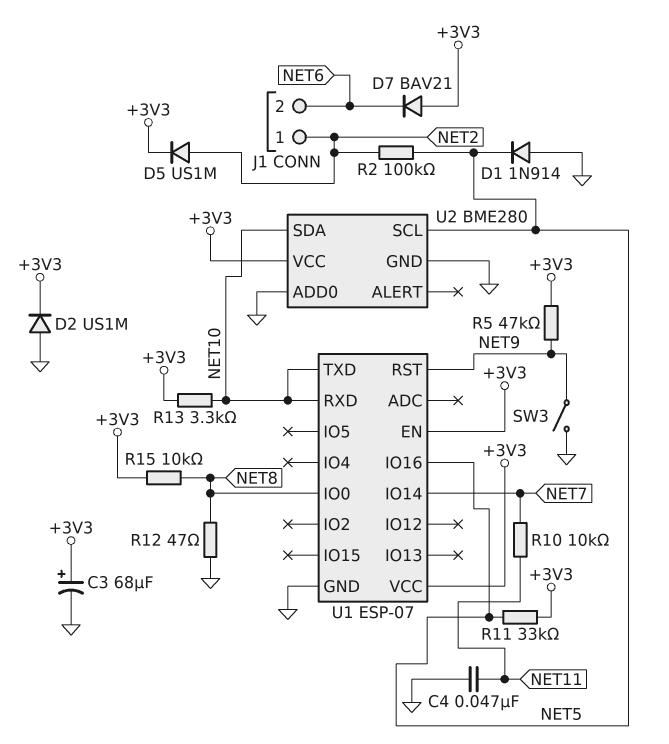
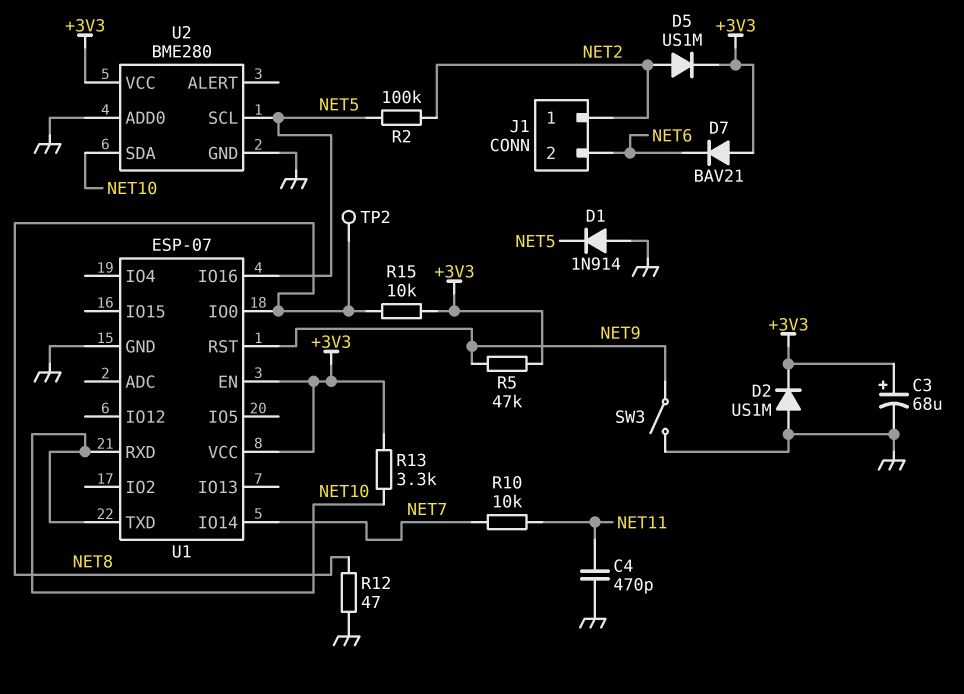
C4: 47nF (GND, NET11) -> 470pF (GND, NET11)
R11: 33k (+3V3, NET5) -> none
TP2: none -> test point (NET8)

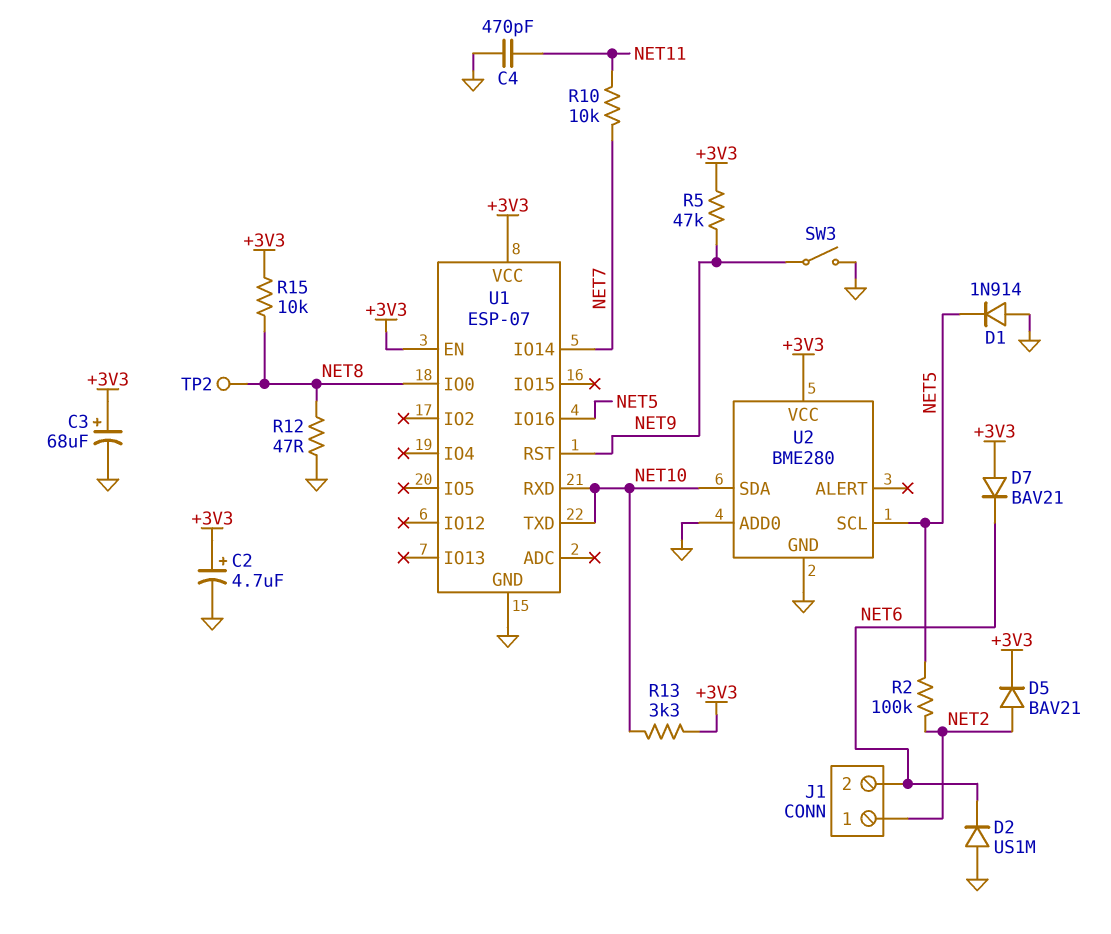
C2: none -> 4.7uF (plus +3V3, minus GND)
D2: diode US1M (A GND, K +3V3) -> diode US1M (A GND, K NET6)
D5: diode US1M (A NET2, K +3V3) -> diode BAV21 (A NET2, K +3V3)

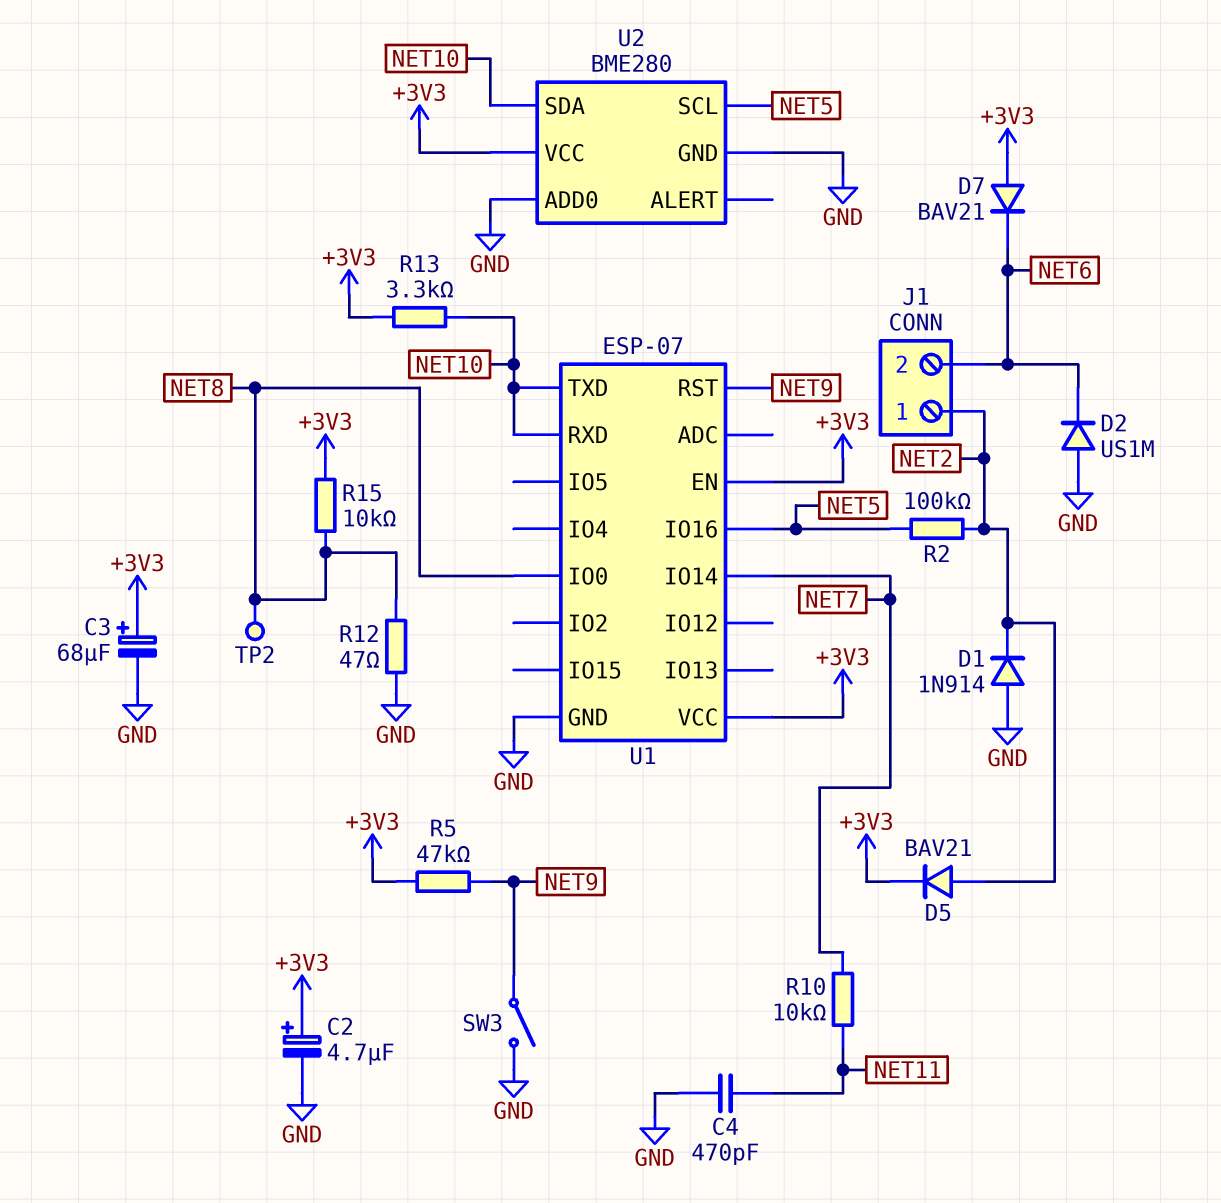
D1: diode 1N914 (A GND, K NET5) -> diode 1N914 (A GND, K NET2)

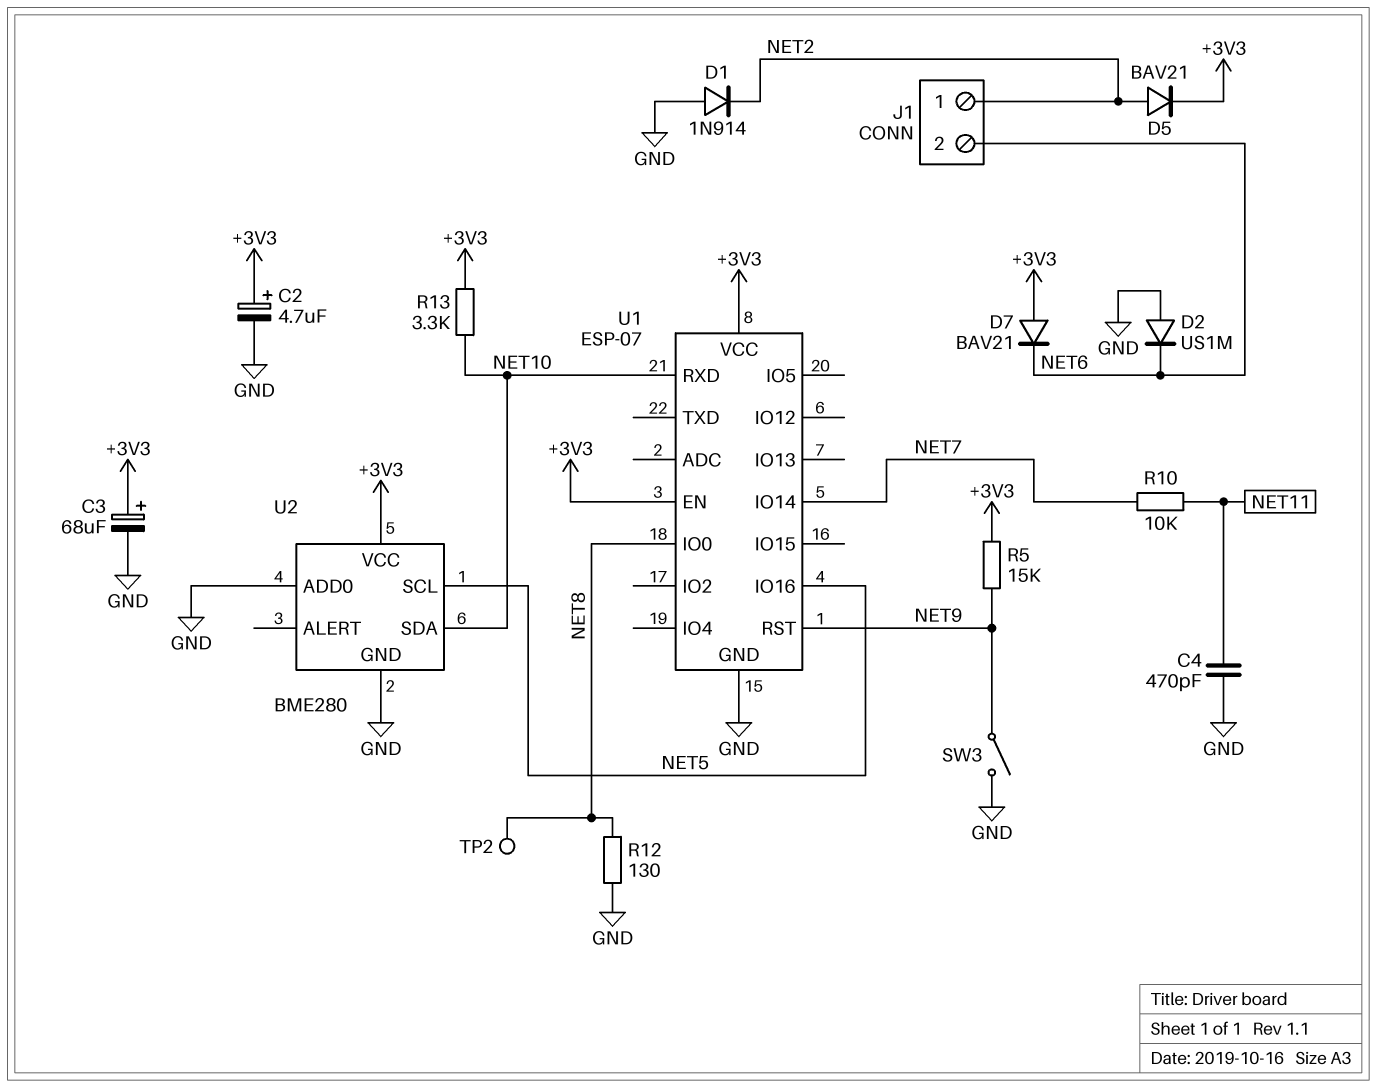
R2: 100k (NET2, NET5) -> none
R5: 47k (+3V3, NET9) -> 15k (+3V3, NET9)
R12: 47 (GND, NET8) -> 130 (GND, NET8)
R15: 10k (+3V3, NET8) -> none
U1 pin TXD: NET10 -> none

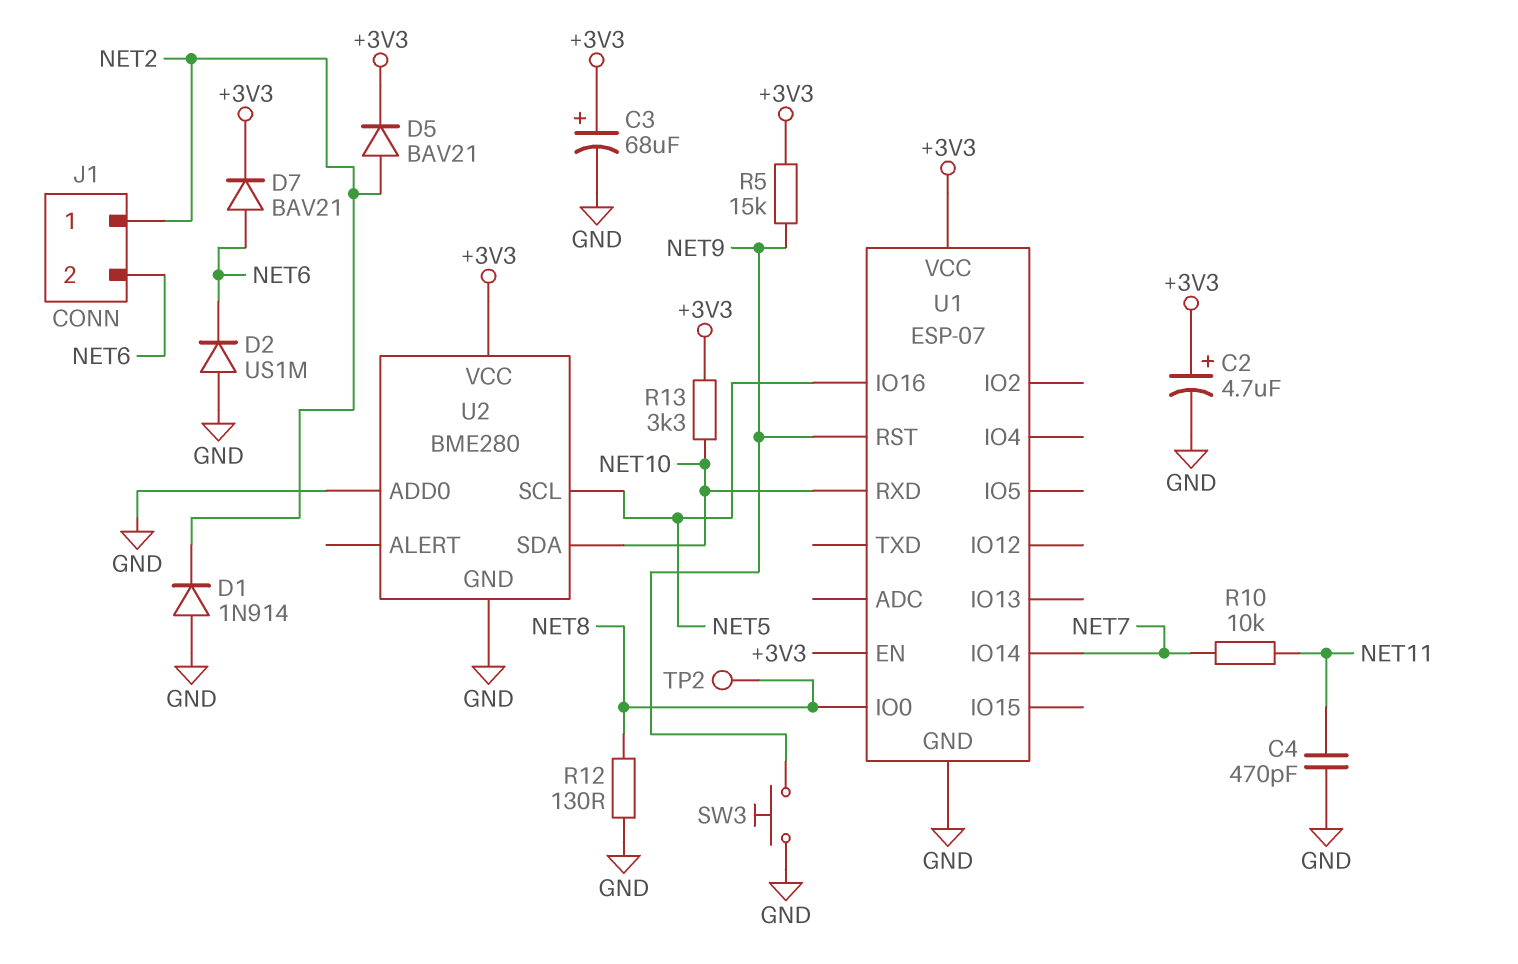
D7: diode BAV21 (A +3V3, K NET6) -> diode BAV21 (A NET6, K +3V3)
SW3: switch (GND, NET9) -> button (GND, NET9)

